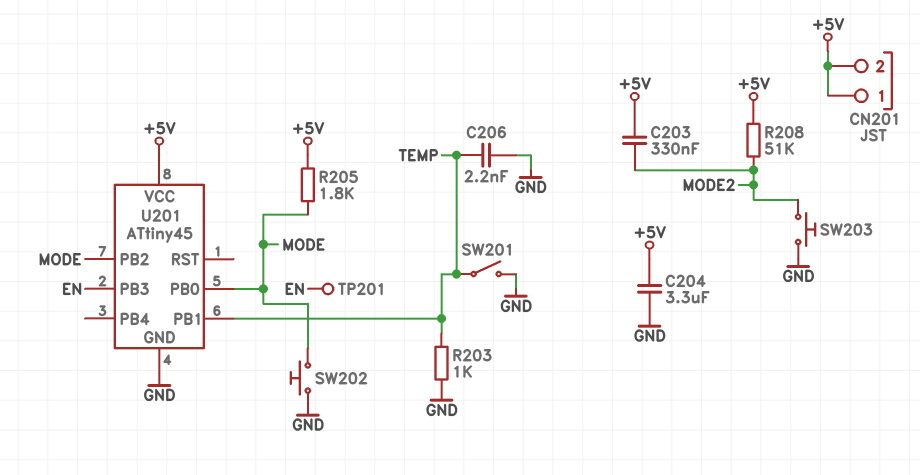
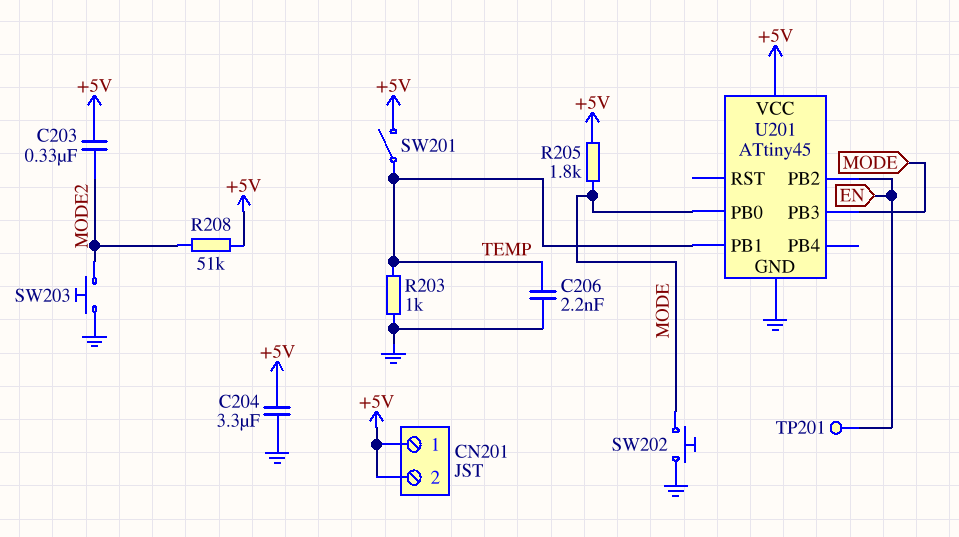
SW201: switch (GND, TEMP) -> switch (+5V, TEMP)
U201 pin PB2: MODE -> EN
U201 pin PB3: EN -> MODE

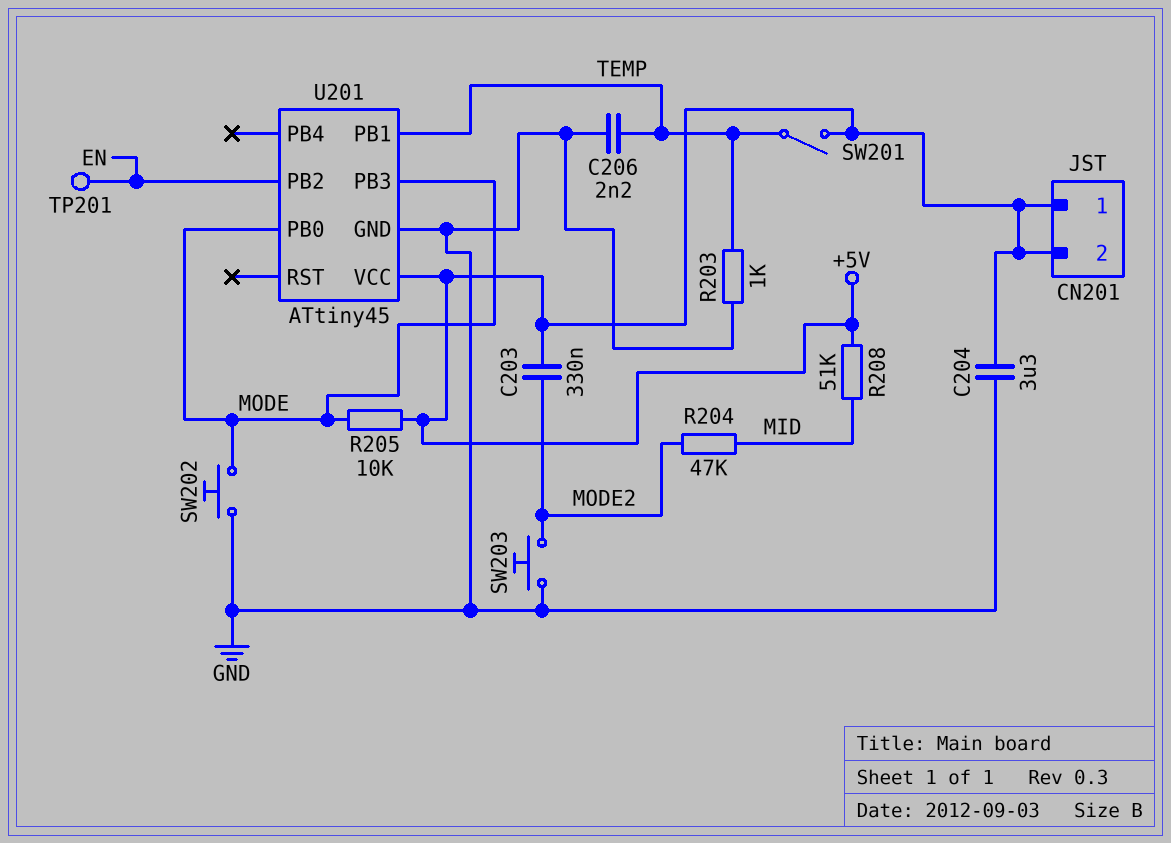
R204: none -> 47k (MID, MODE2)
R205: 1.8k (+5V, MODE) -> 10k (+5V, MODE)
R208: 51k (+5V, MODE2) -> 51k (+5V, MID)

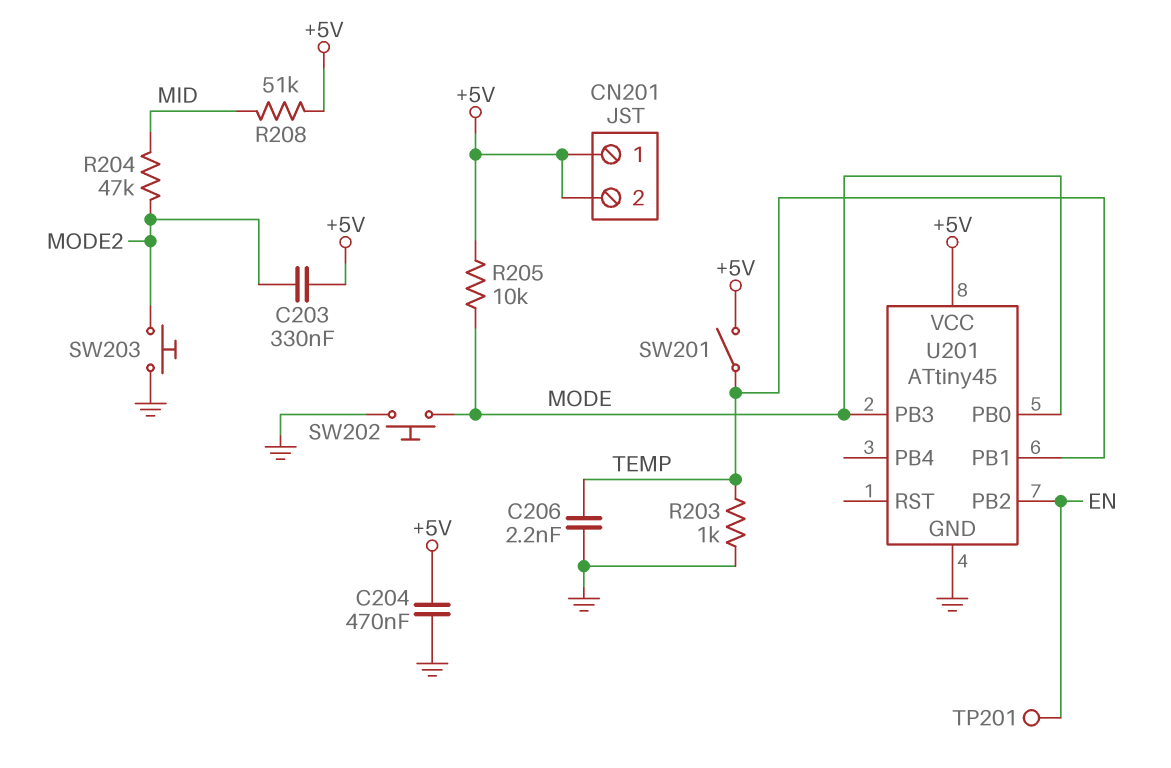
C204: 3.3uF (+5V, GND) -> 470nF (+5V, GND)

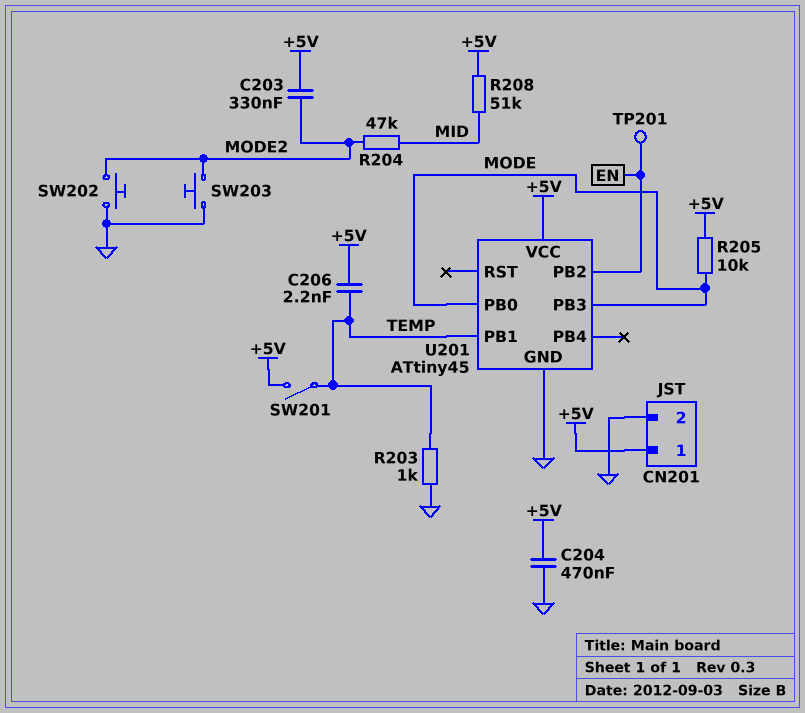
C206: 2.2nF (GND, TEMP) -> 2.2nF (+5V, TEMP)
CN201 pin 2: +5V -> GND
SW202: button (GND, MODE) -> button (GND, MODE2)

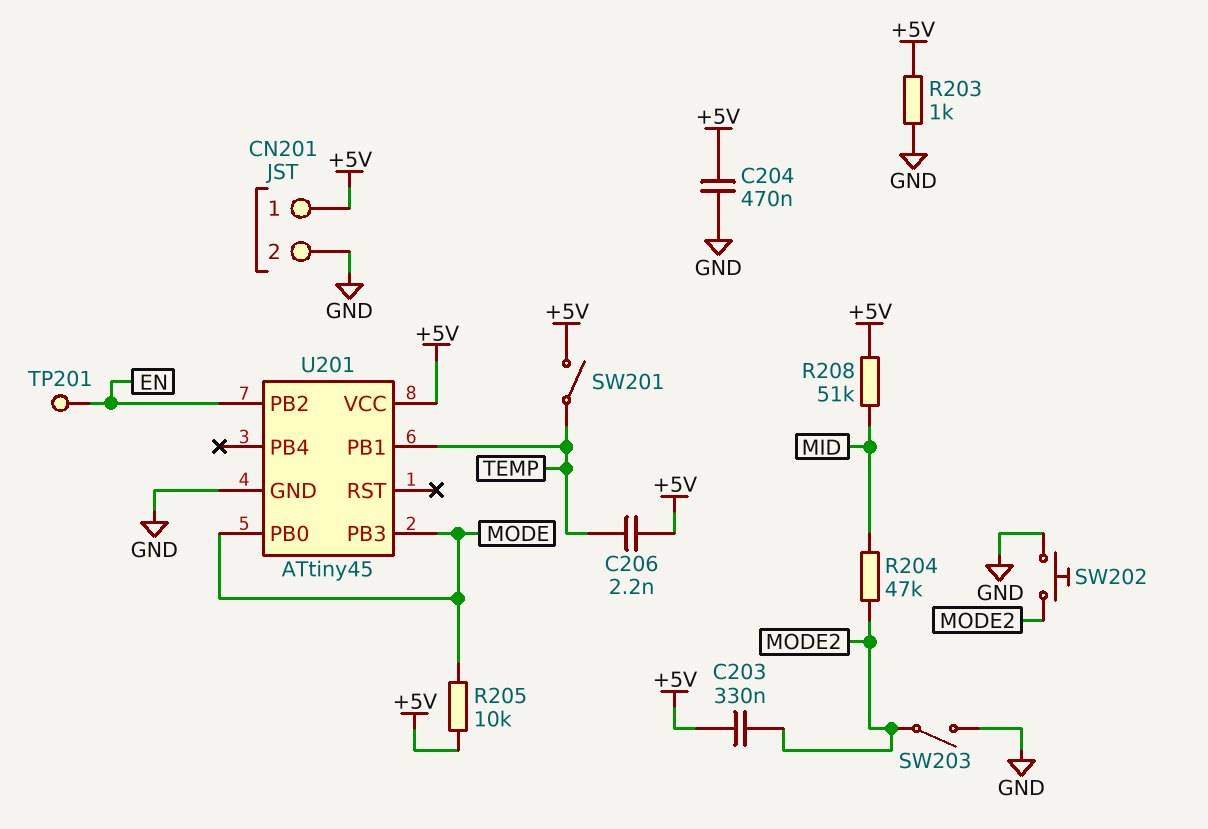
R203: 1k (GND, TEMP) -> 1k (+5V, GND)
SW203: button (GND, MODE2) -> switch (GND, MODE2)

